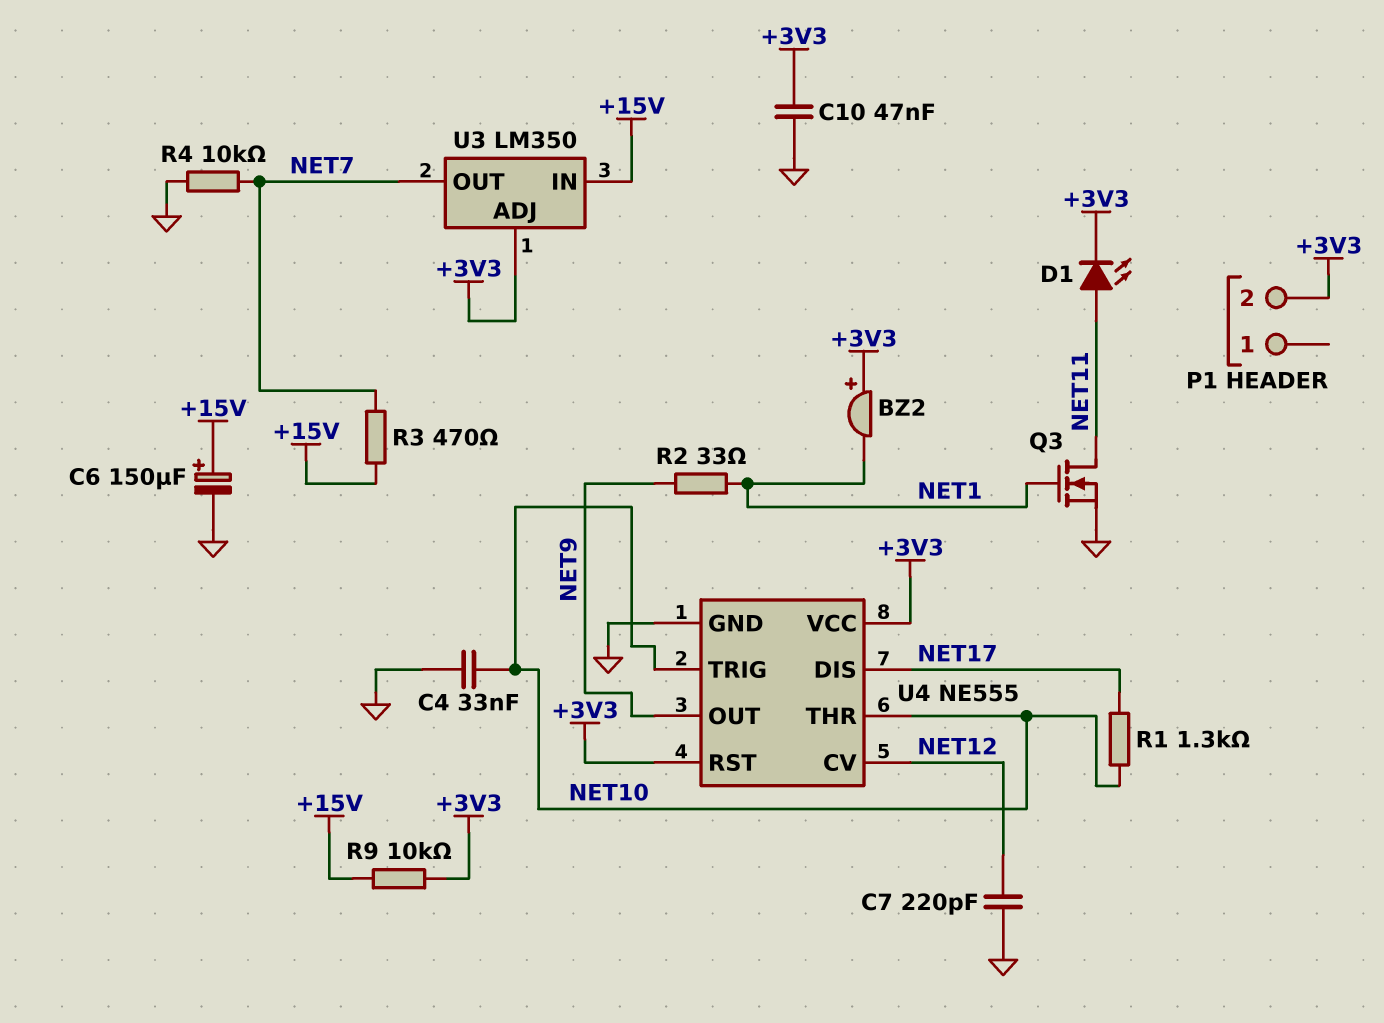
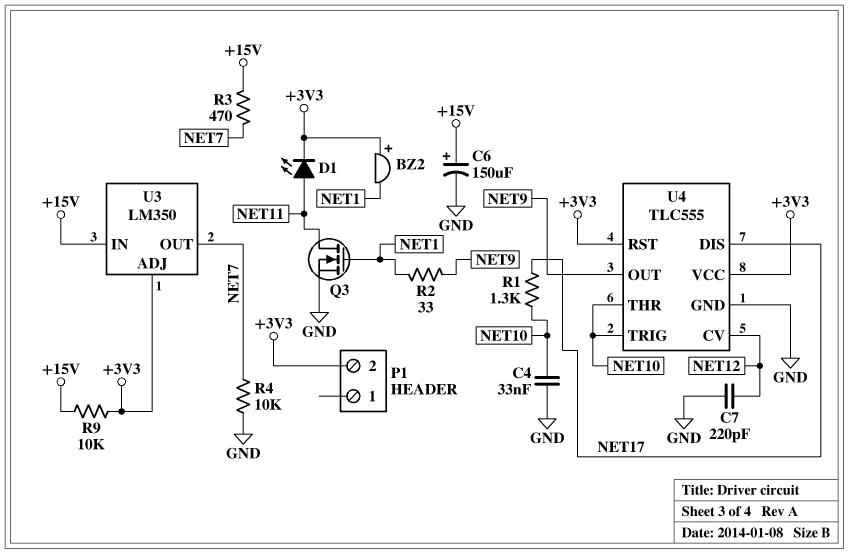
C10: 47nF (+3V3, GND) -> none
U4: NE555 -> TLC555

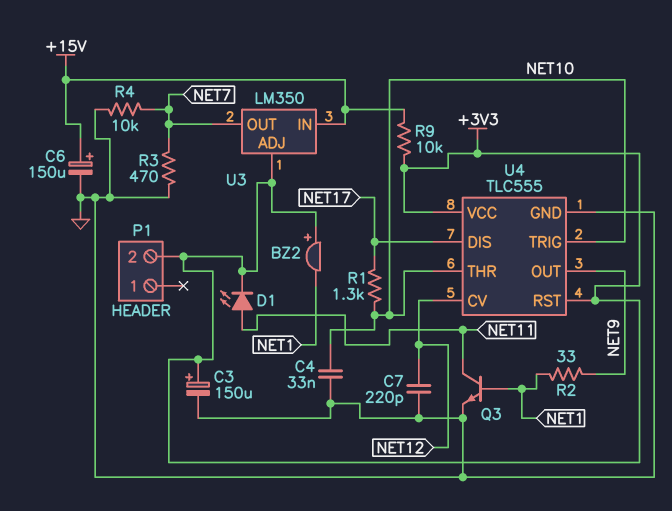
C3: none -> 150uF (plus +3V3, minus GND)
Q3: NMOS (G NET1, D NET11, S GND) -> NPN (B NET1, C NET11, E GND)
R3: 470 (+15V, NET7) -> 470 (GND, NET7)

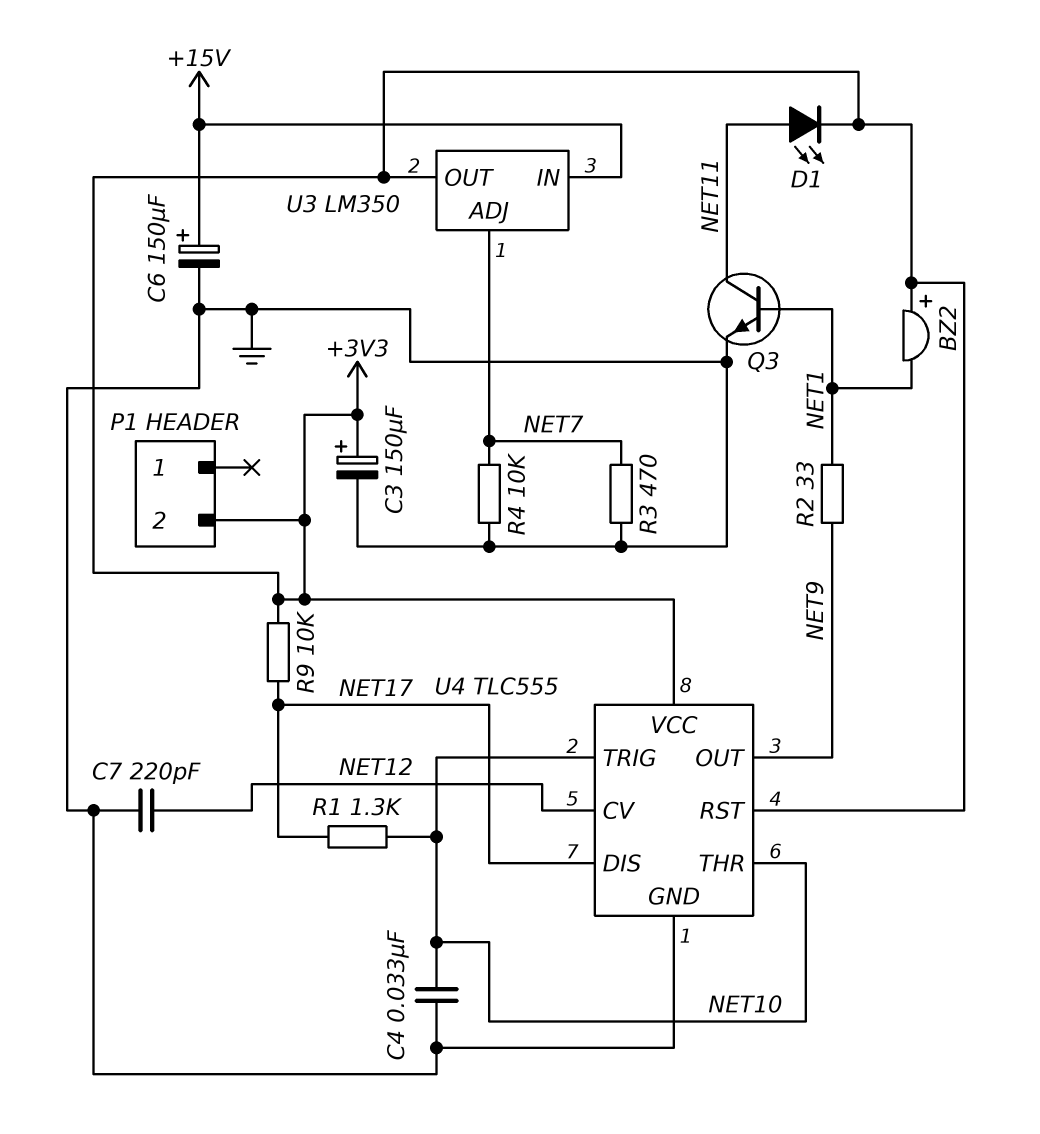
R9: 10k (+3V3, +15V) -> 10k (+3V3, NET17)
U3 pin ADJ: +3V3 -> NET7
U3 pin OUT: NET7 -> +3V3

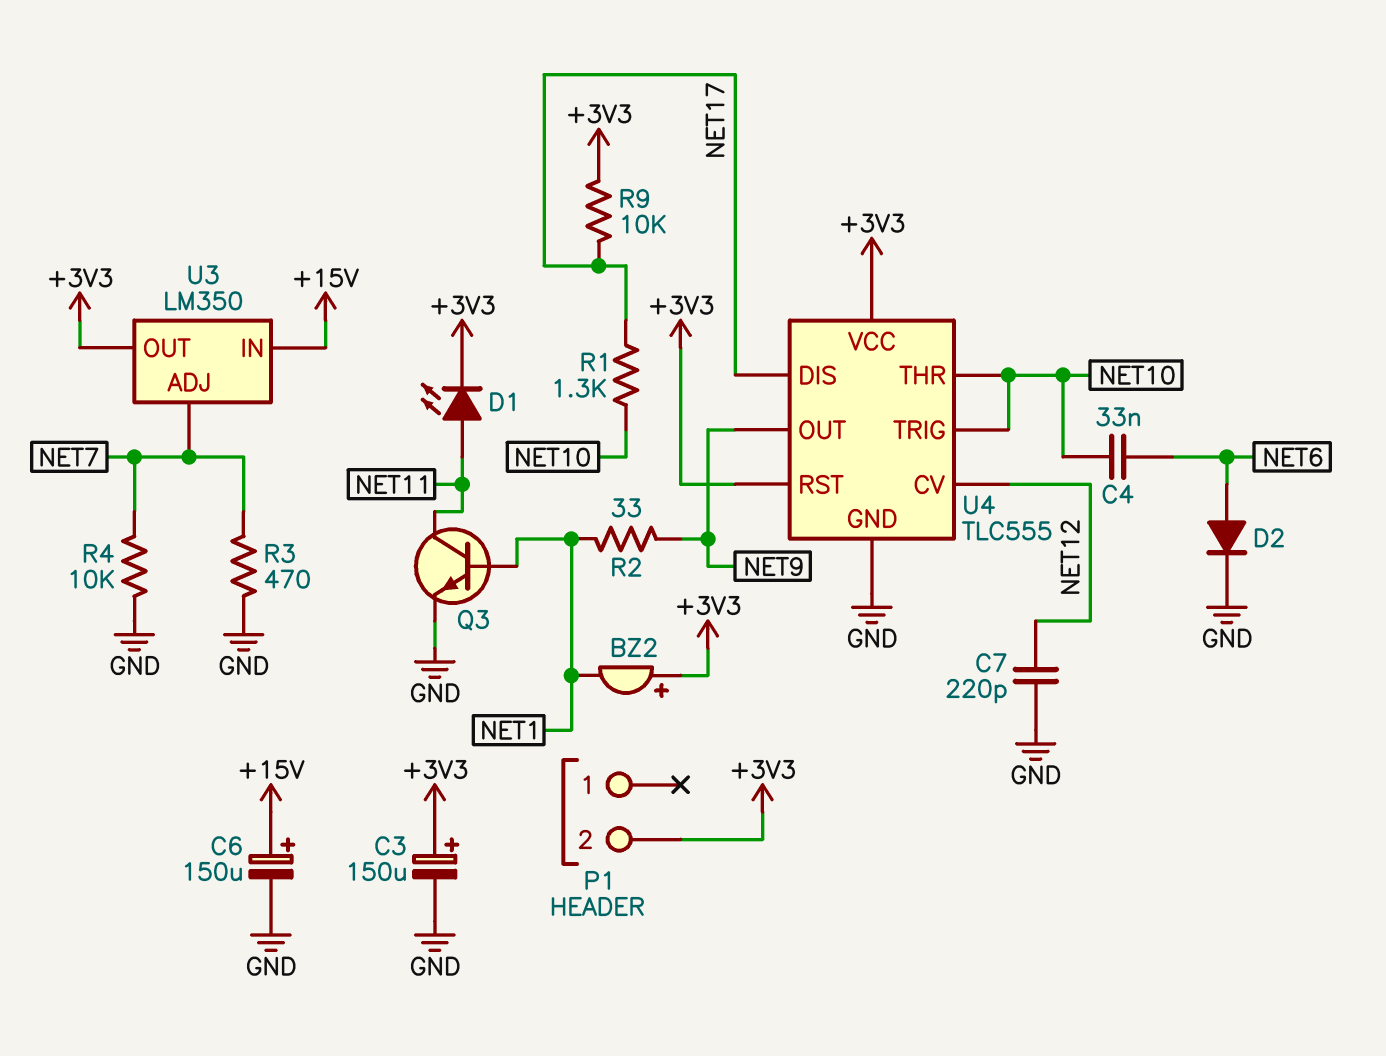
C4: 33nF (GND, NET10) -> 33nF (NET6, NET10)
D2: none -> diode (A NET6, K GND)

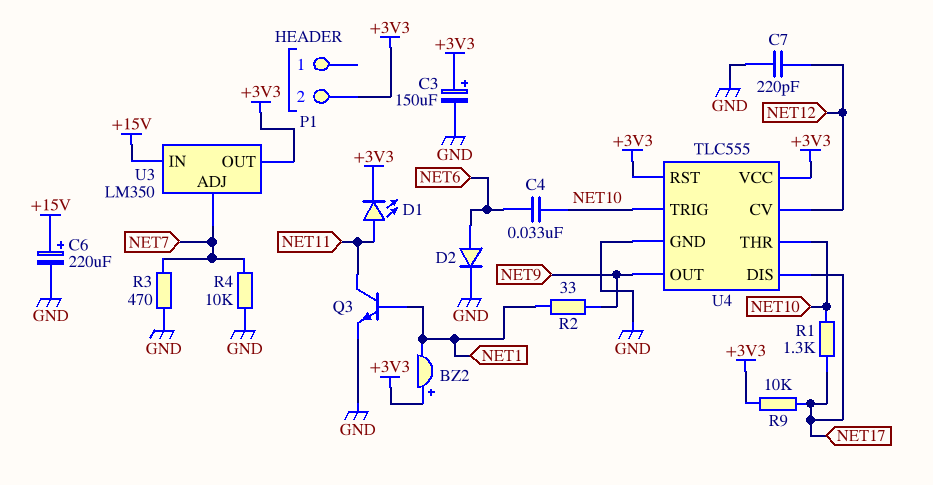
C6: 150uF (plus +15V, minus GND) -> 220uF (plus +15V, minus GND)

